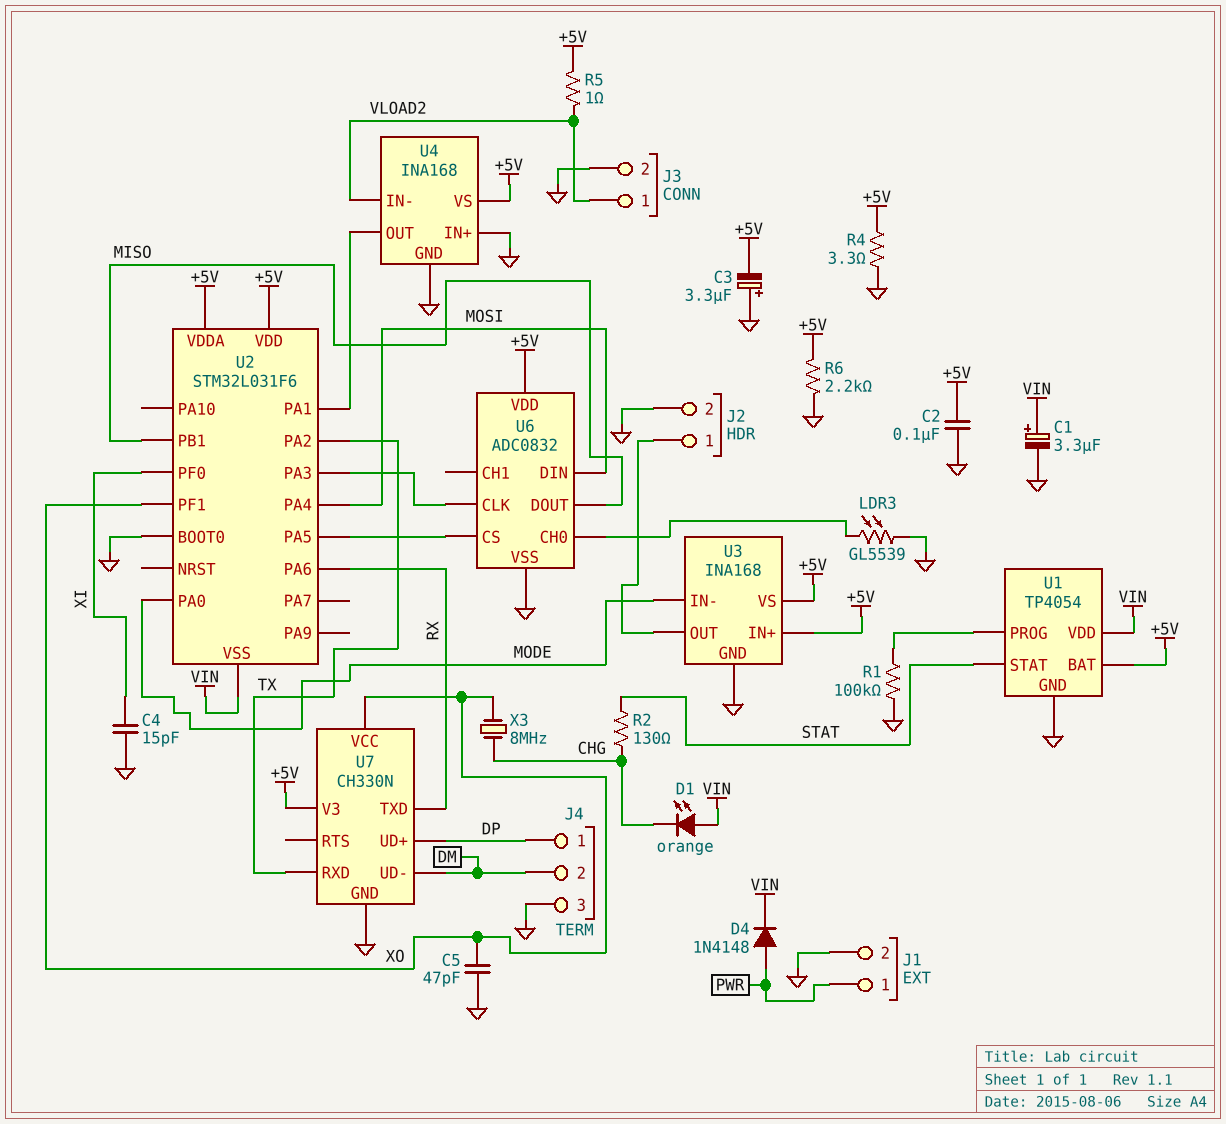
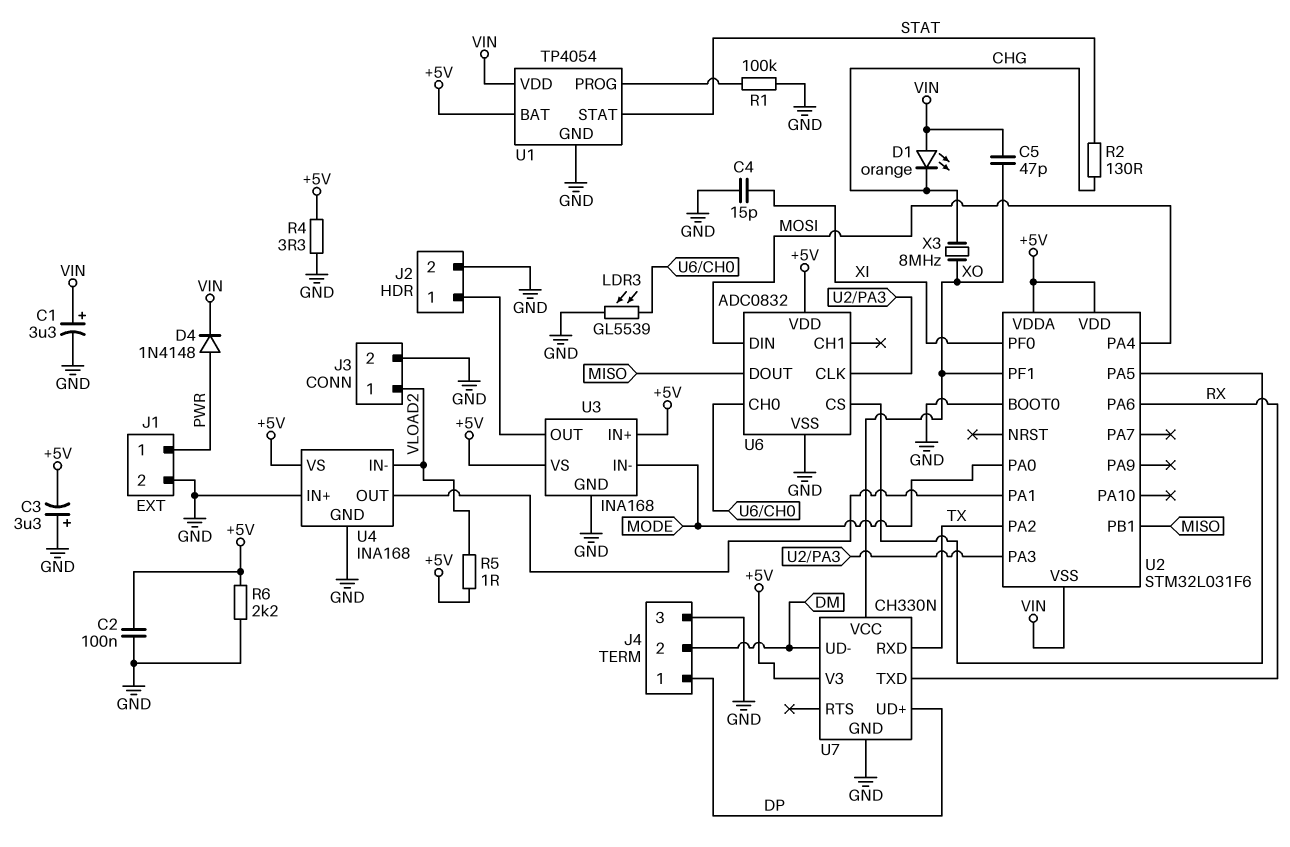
C5: 47pF (GND, XO) -> 47pF (VIN, XO)

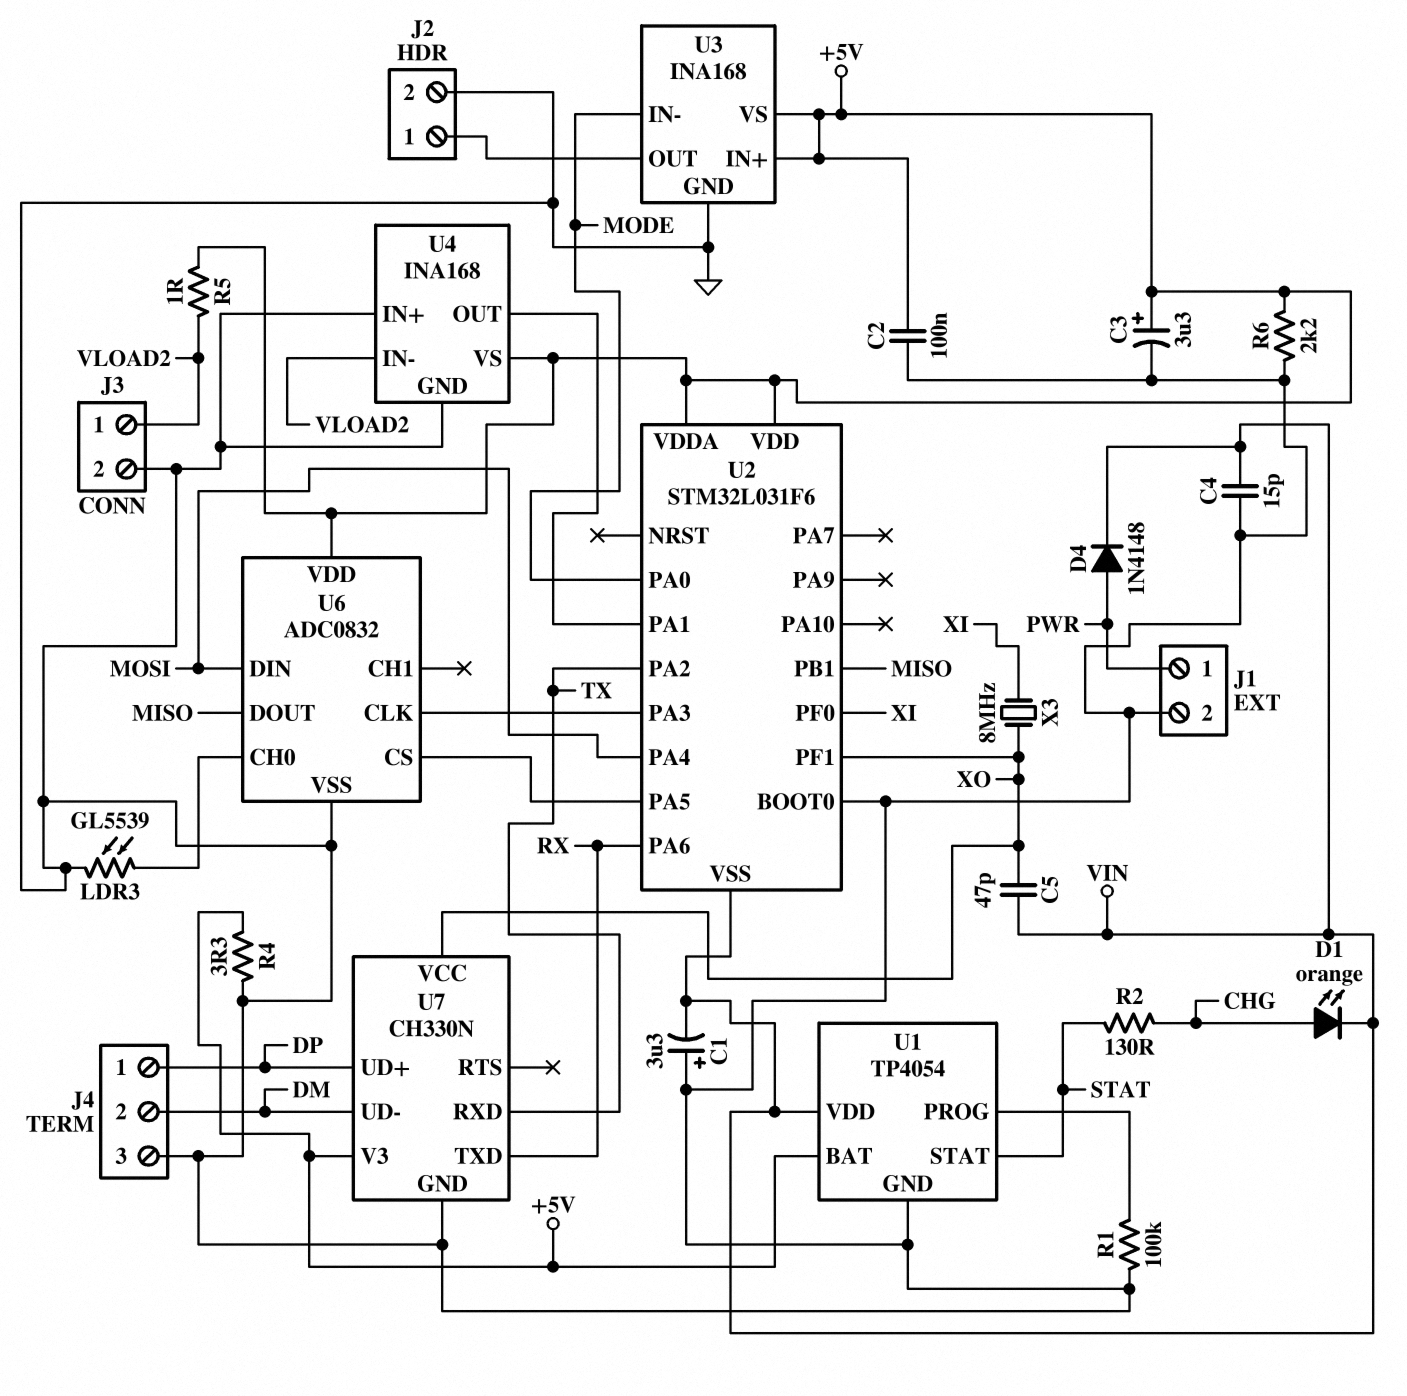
C1: 3.3uF (plus VIN, minus GND) -> 3.3uF (plus GND, minus VIN)
C3: 3.3uF (plus GND, minus +5V) -> 3.3uF (plus +5V, minus GND)
C4: 15pF (GND, XI) -> 15pF (GND, VIN)
D1: LED orange (A VIN, K CHG) -> LED orange (A CHG, K VIN)
X3: 8MHz (CHG, XO) -> 8MHz (XI, XO)

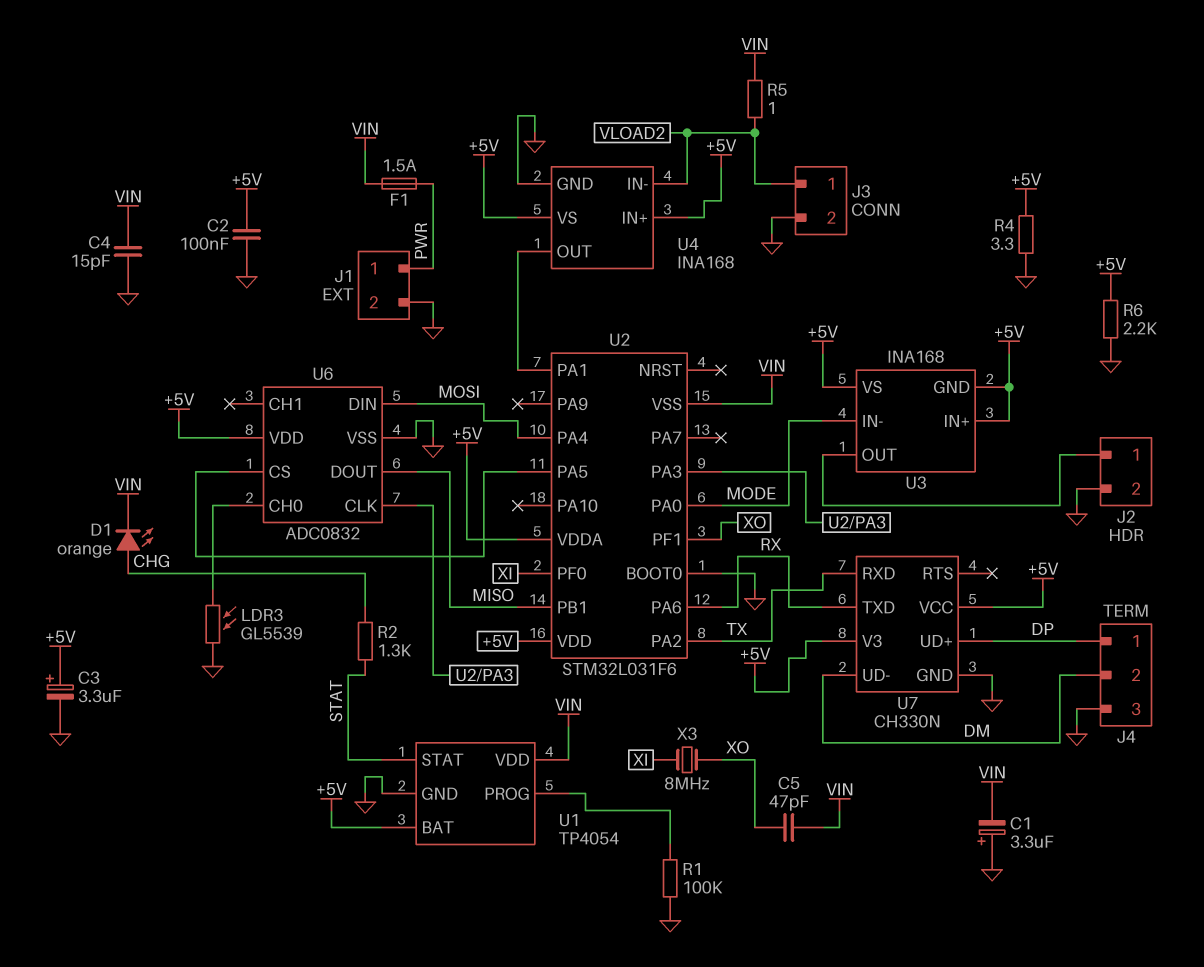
D4: diode 1N4148 (A PWR, K VIN) -> none
F1: none -> 1.5A (PWR, VIN)
R2: 130 (CHG, STAT) -> 1.3k (CHG, STAT)
R5: 1 (+5V, VLOAD2) -> 1 (VIN, VLOAD2)
U3 pin GND: GND -> +5V
U4 pin IN+: GND -> +5V
U7 pin VCC: XO -> +5V

